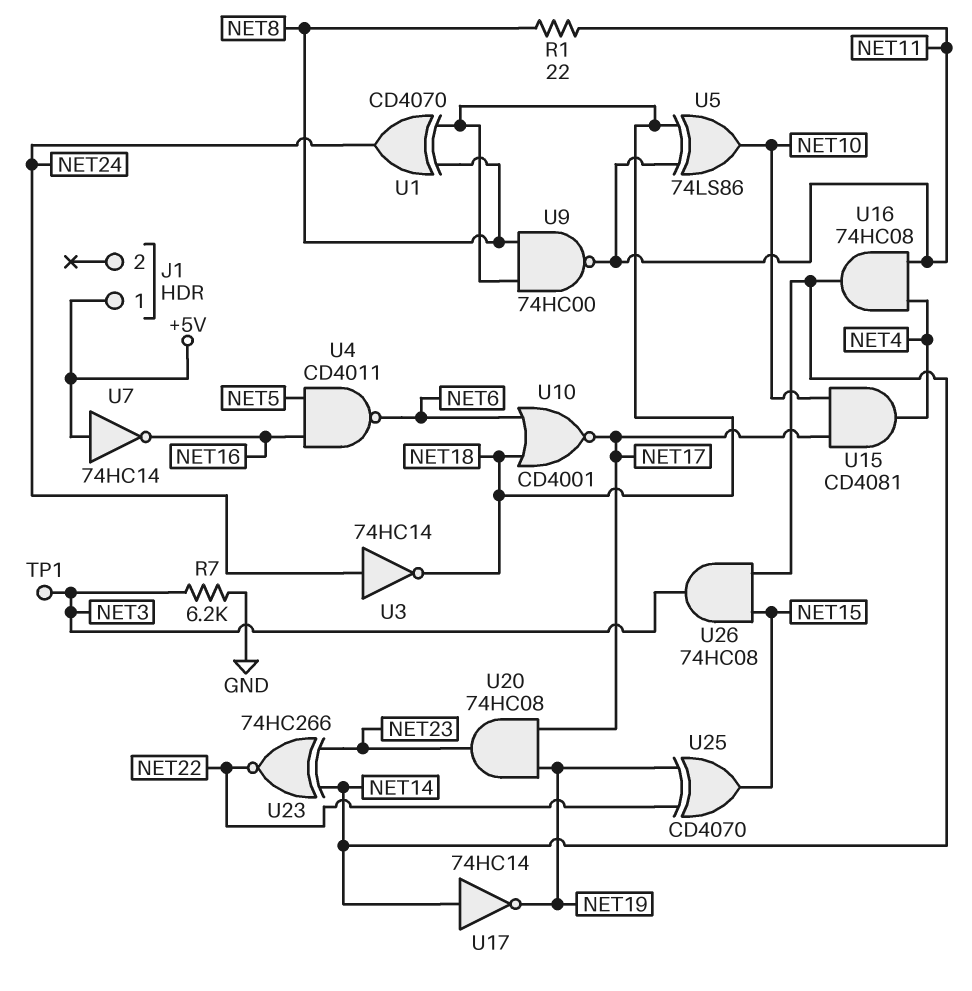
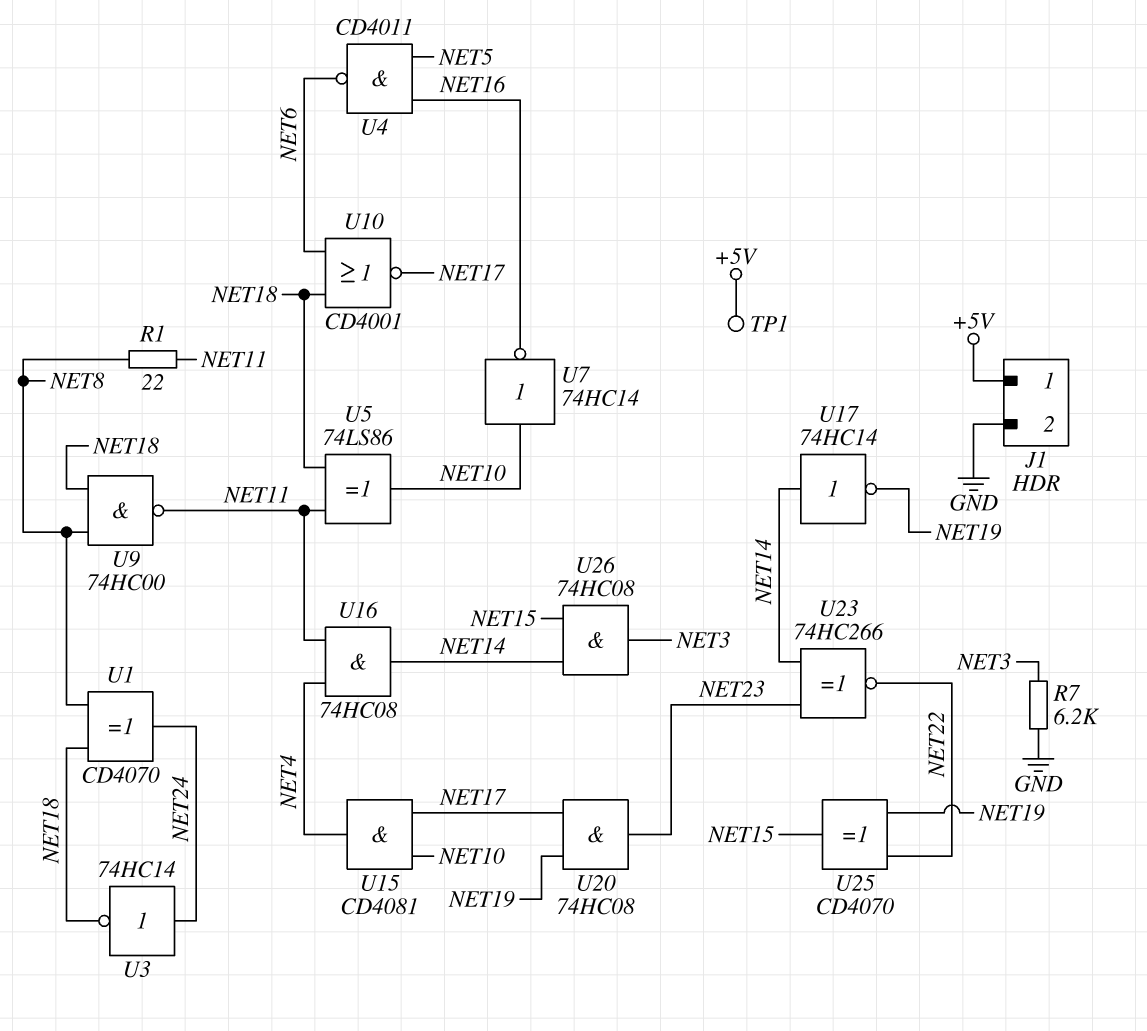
J1 pin 2: none -> GND
TP1: test point (NET3) -> test point (+5V)
U7: NOT 74HC14 (in +5V, out NET16) -> NOT 74HC14 (in NET10, out NET16)

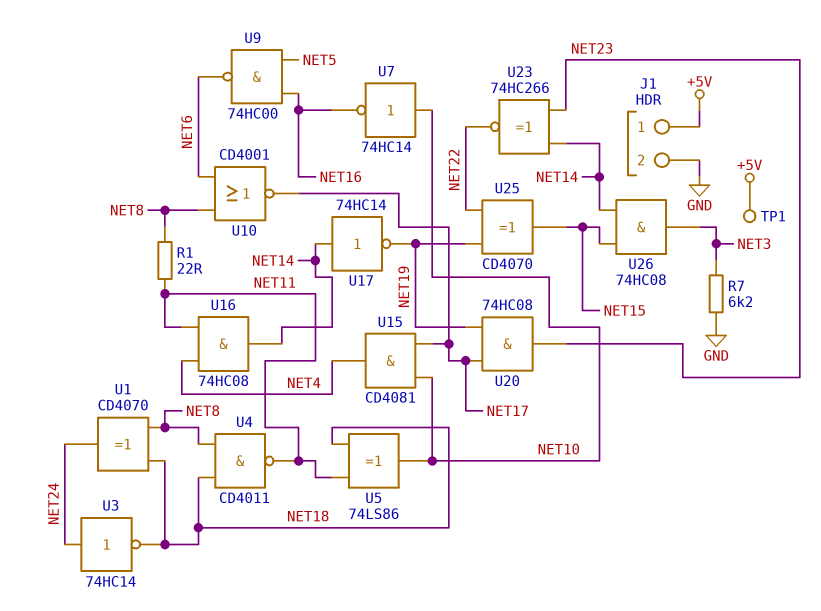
U4: NAND CD4011 (in NET5, in NET16, out NET6) -> NAND CD4011 (in NET8, in NET18, out NET11)
U9: NAND 74HC00 (in NET8, in NET18, out NET11) -> NAND 74HC00 (in NET5, in NET16, out NET6)
U10: NOR CD4001 (in NET6, in NET18, out NET17) -> NOR CD4001 (in NET6, in NET8, out NET17)

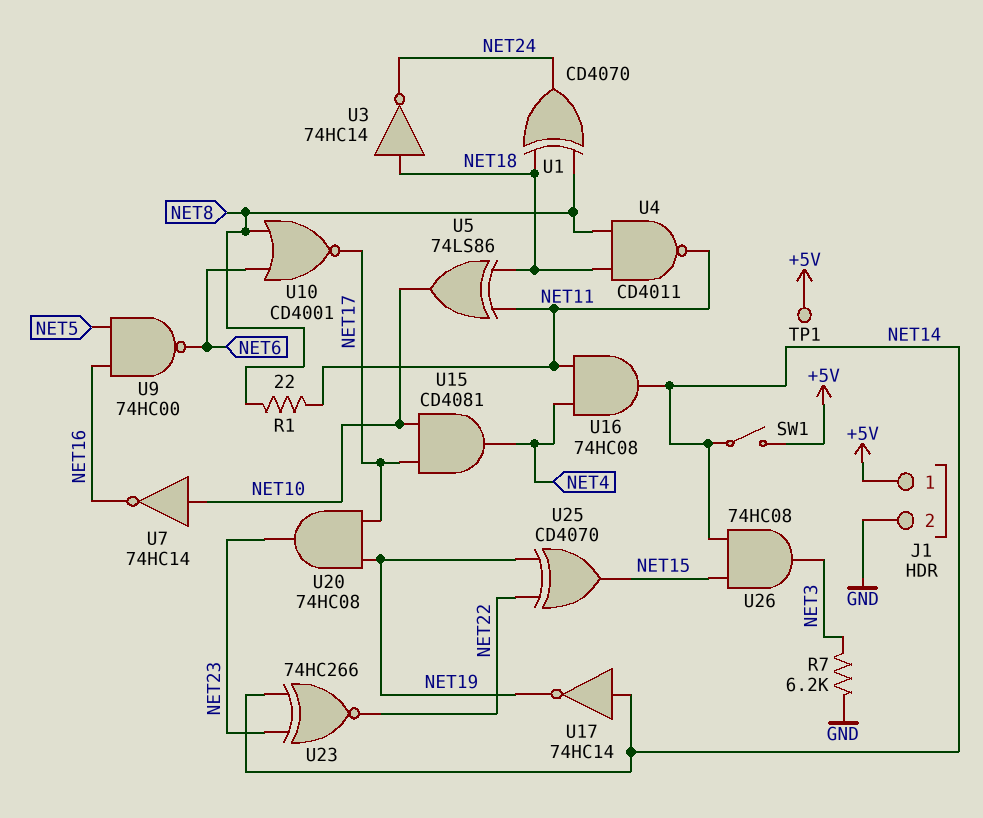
SW1: none -> switch (+5V, NET14)
U3: NOT 74HC14 (in NET24, out NET18) -> NOT 74HC14 (in NET18, out NET24)

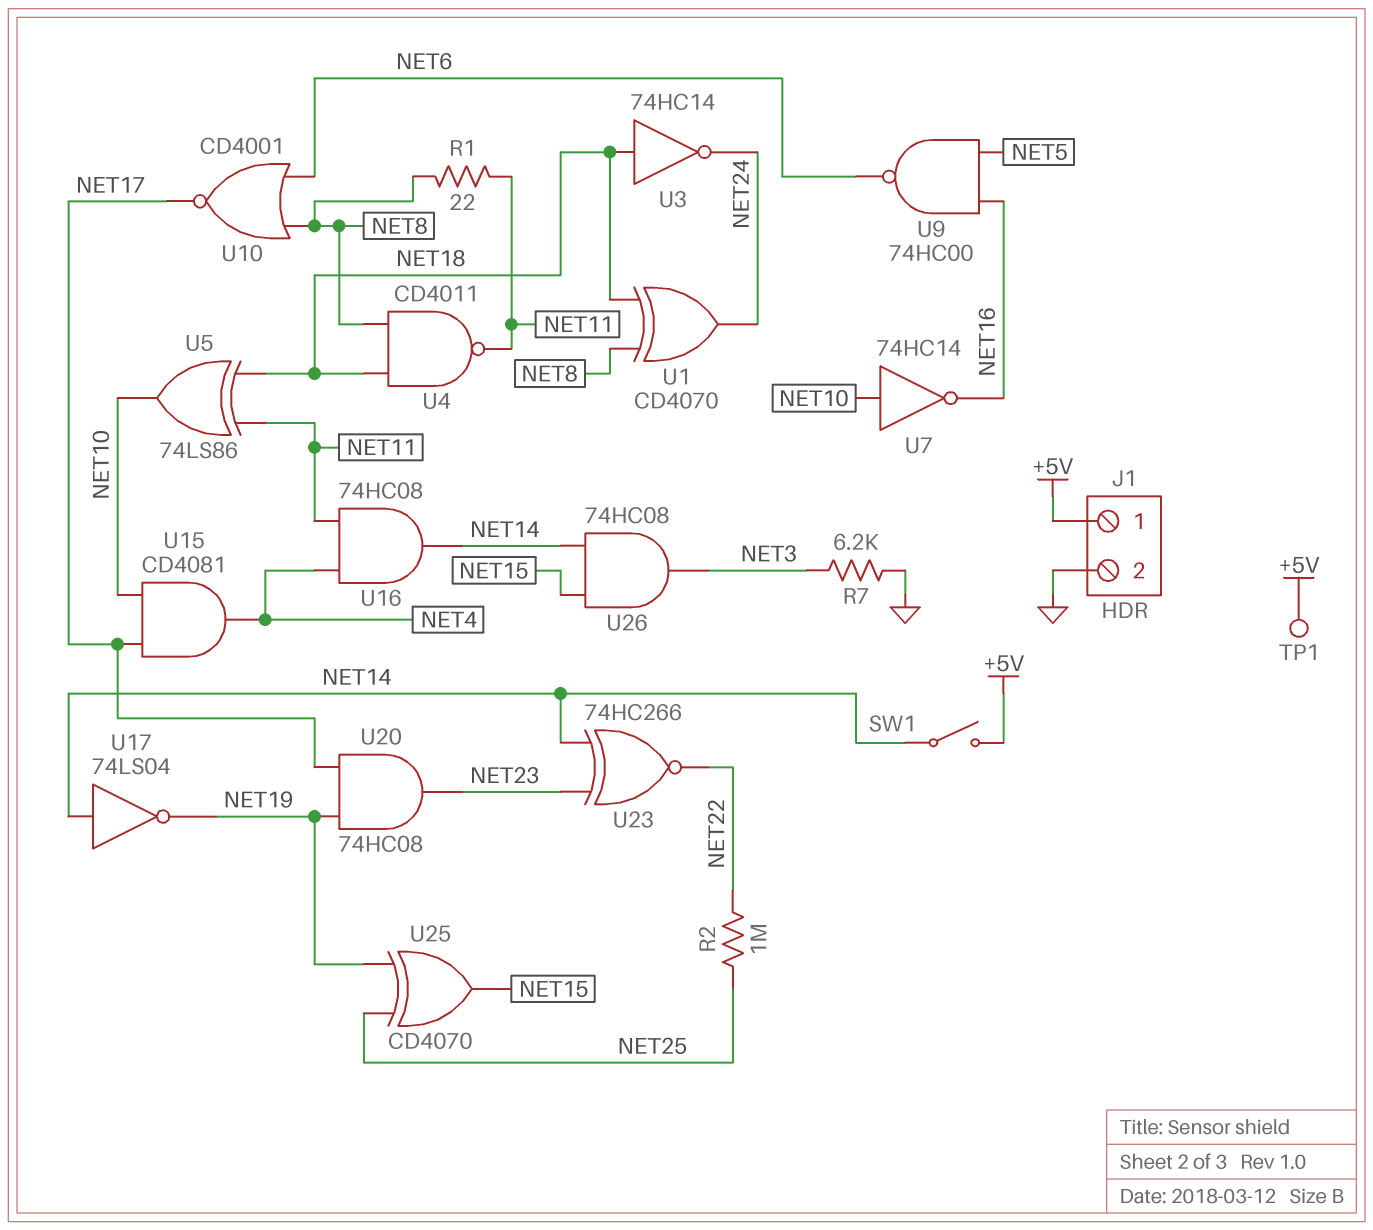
R2: none -> 1M (NET22, NET25)
U17: NOT 74HC14 (in NET14, out NET19) -> NOT 74LS04 (in NET14, out NET19)
U25: XOR CD4070 (in NET19, in NET22, out NET15) -> XOR CD4070 (in NET19, in NET25, out NET15)

